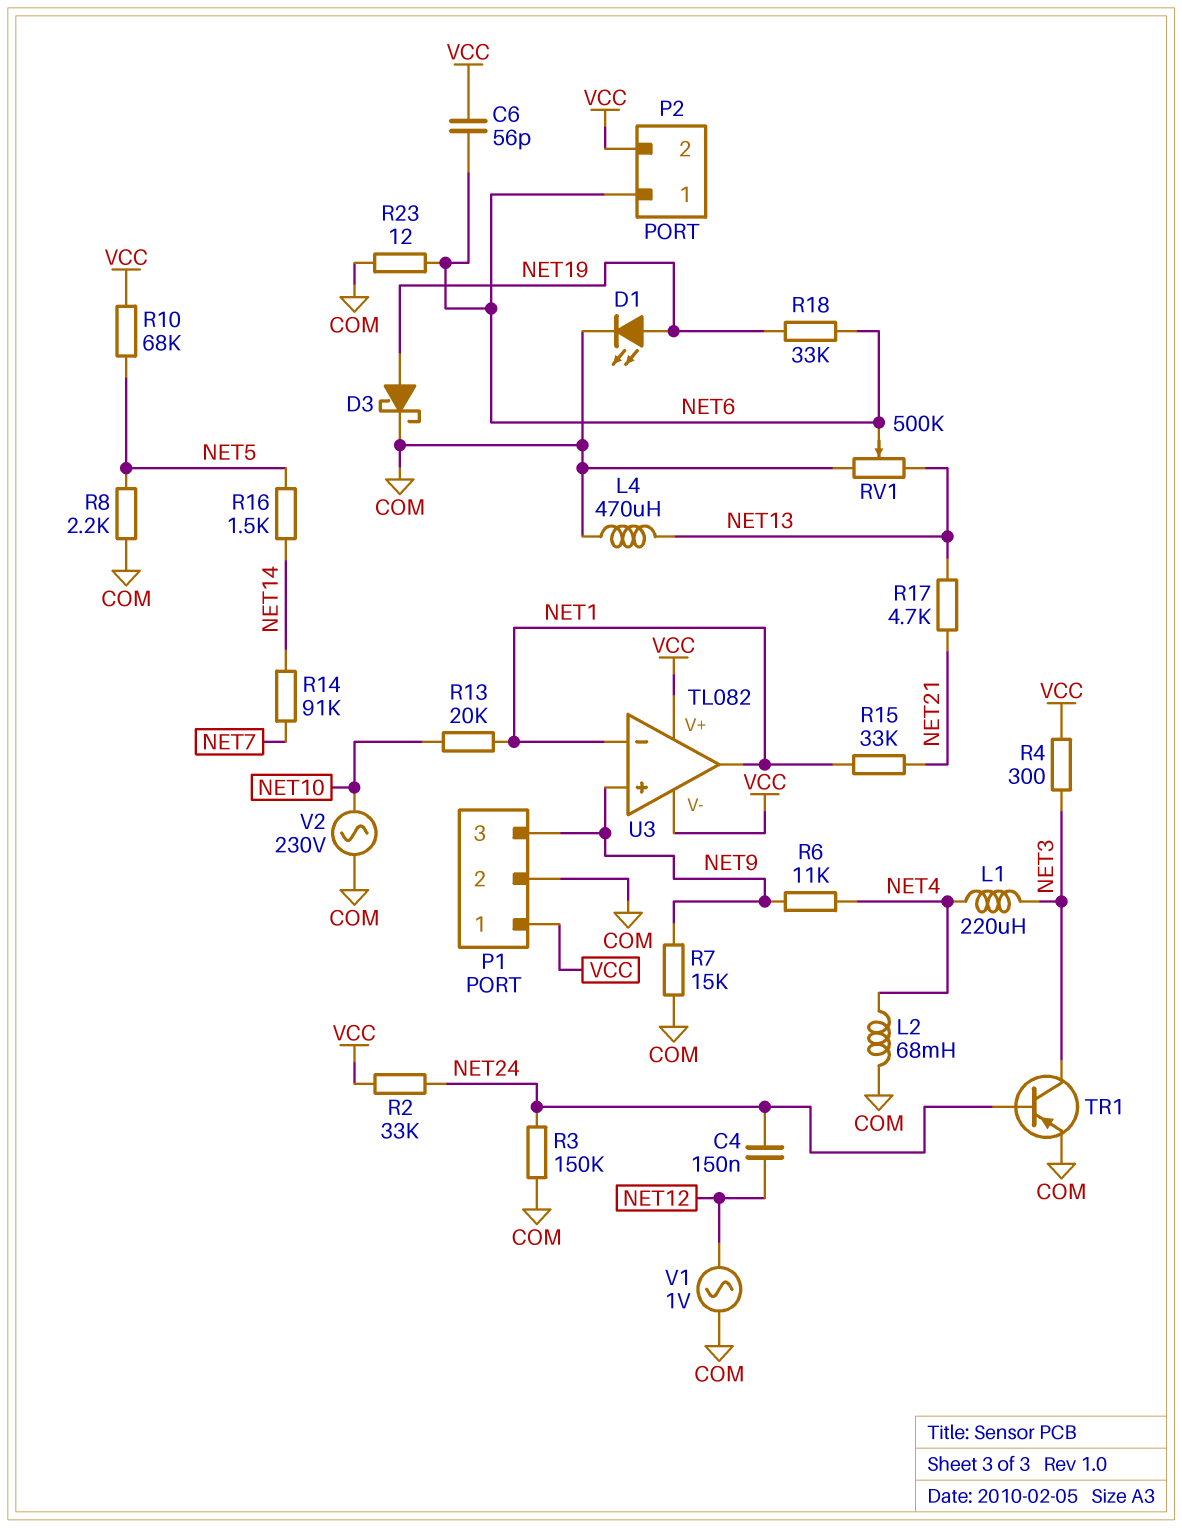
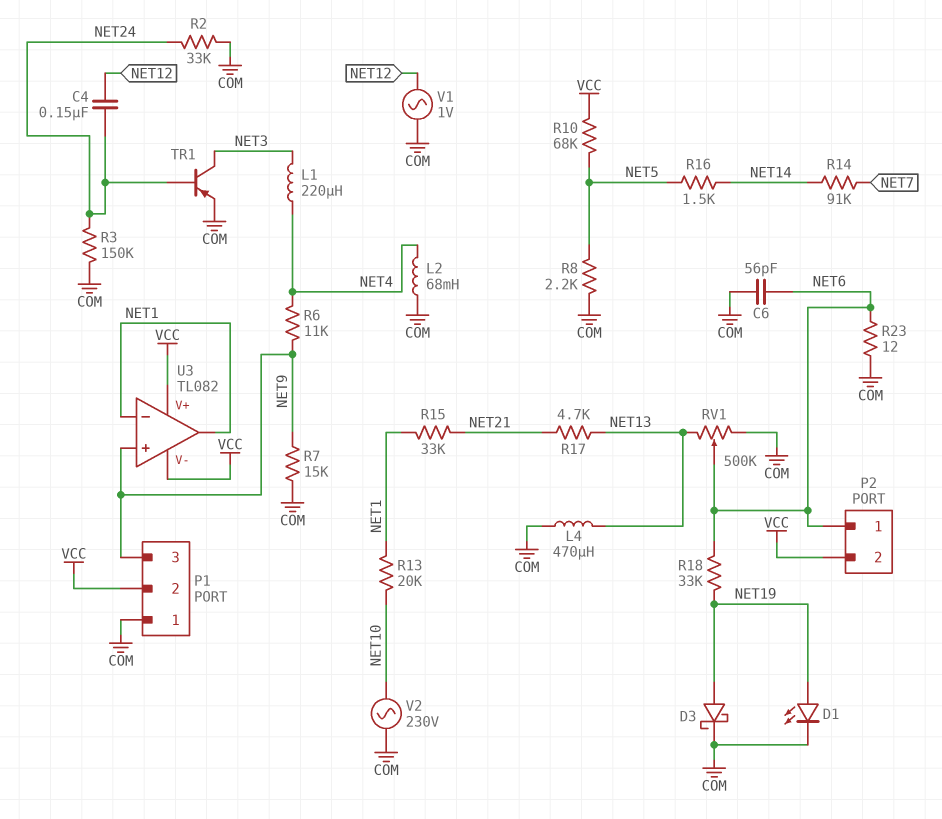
C6: 56pF (NET6, VCC) -> 56pF (COM, NET6)
P1 pin 1: VCC -> COM
P1 pin 2: COM -> VCC
R2: 33k (NET24, VCC) -> 33k (COM, NET24)
R4: 300 (NET3, VCC) -> none

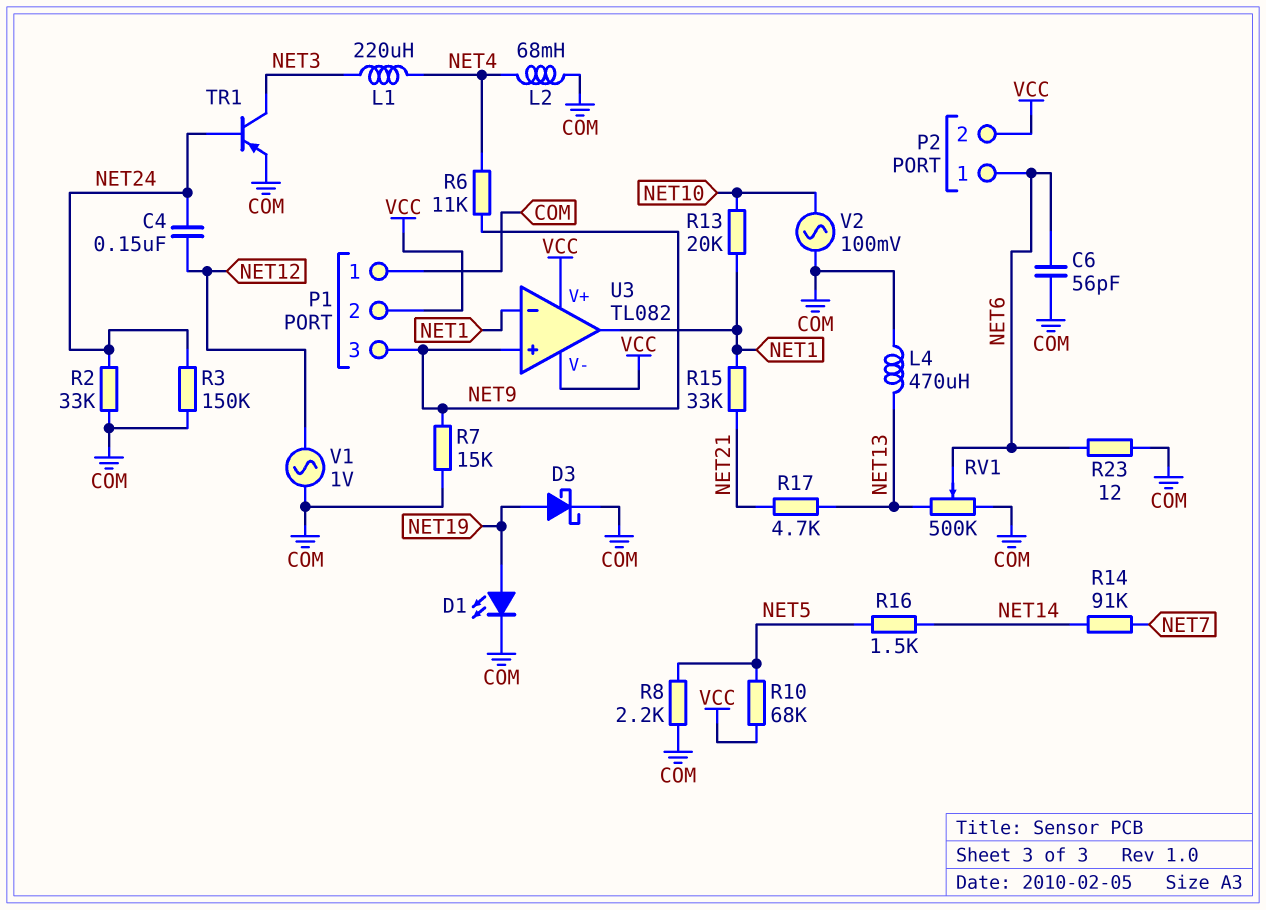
R18: 33k (NET6, NET19) -> none
V2: AC 230V (COM, NET10) -> AC 100mV (COM, NET10)

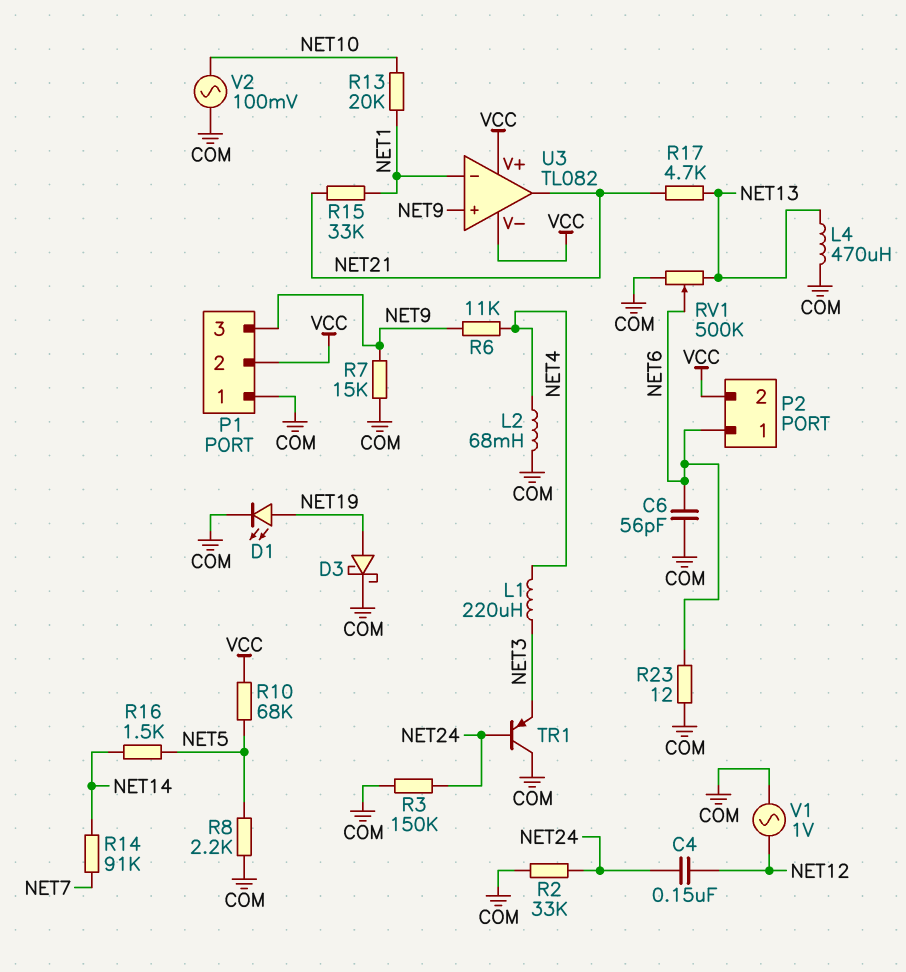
TR1: PNP (B NET24, C NET3, E COM) -> PNP (B NET24, C COM, E NET3)
U3 pin out: NET1 -> NET21

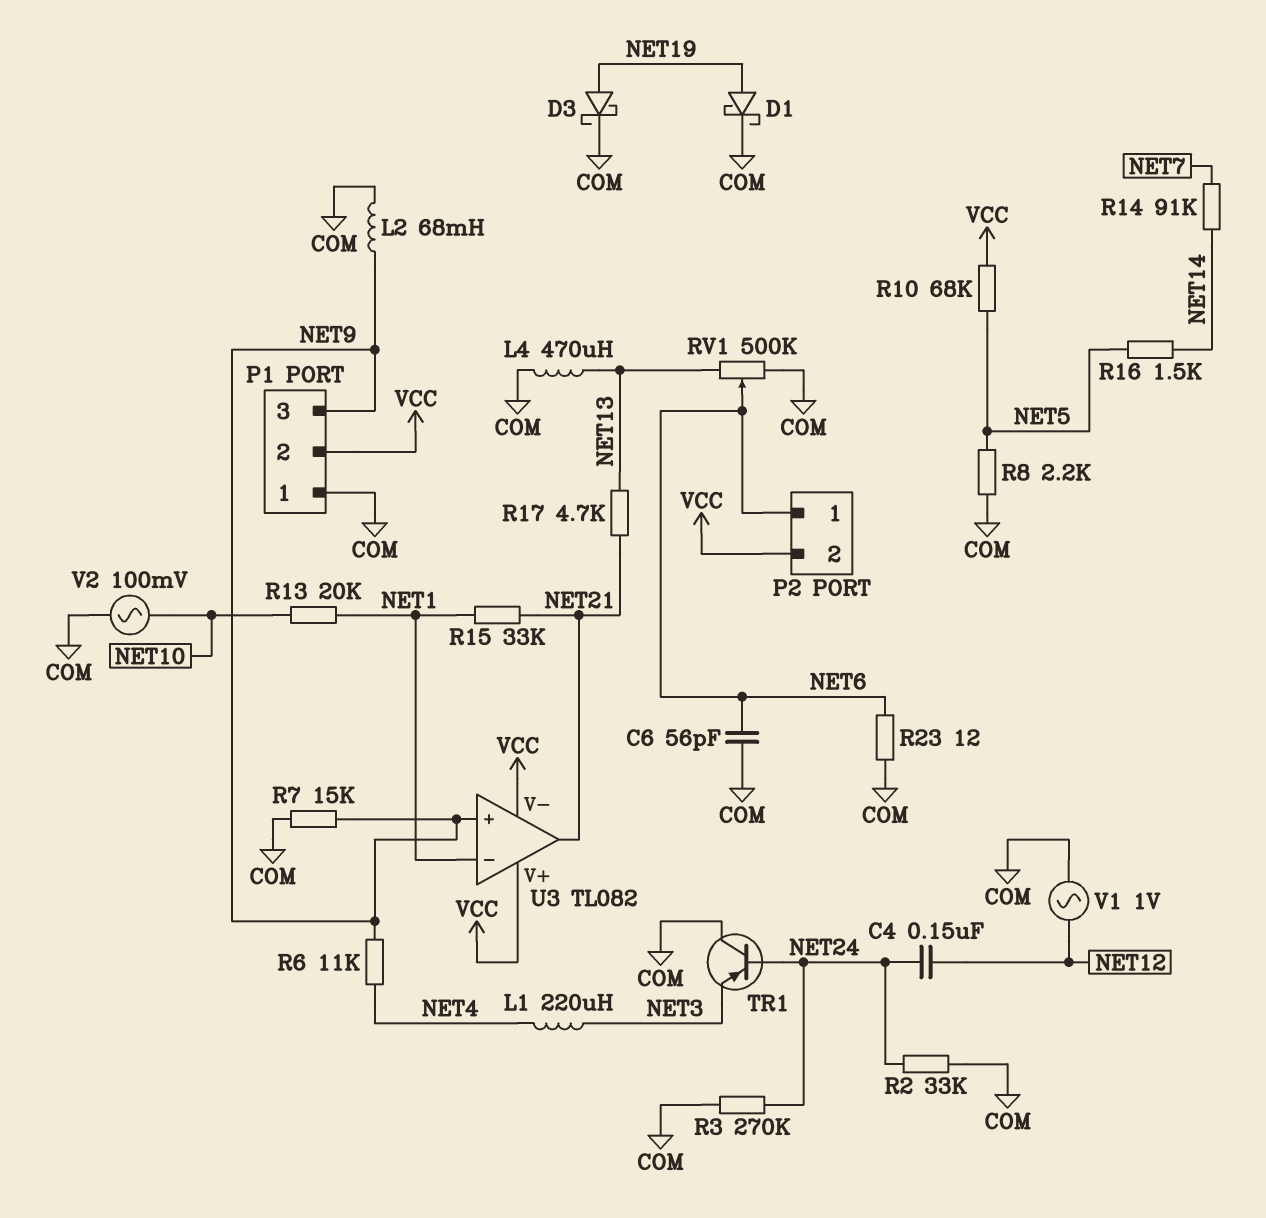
D1: LED (A NET19, K COM) -> schottky (A NET19, K COM)
L2: 68mH (COM, NET4) -> 68mH (COM, NET9)
R3: 150k (COM, NET24) -> 270k (COM, NET24)

